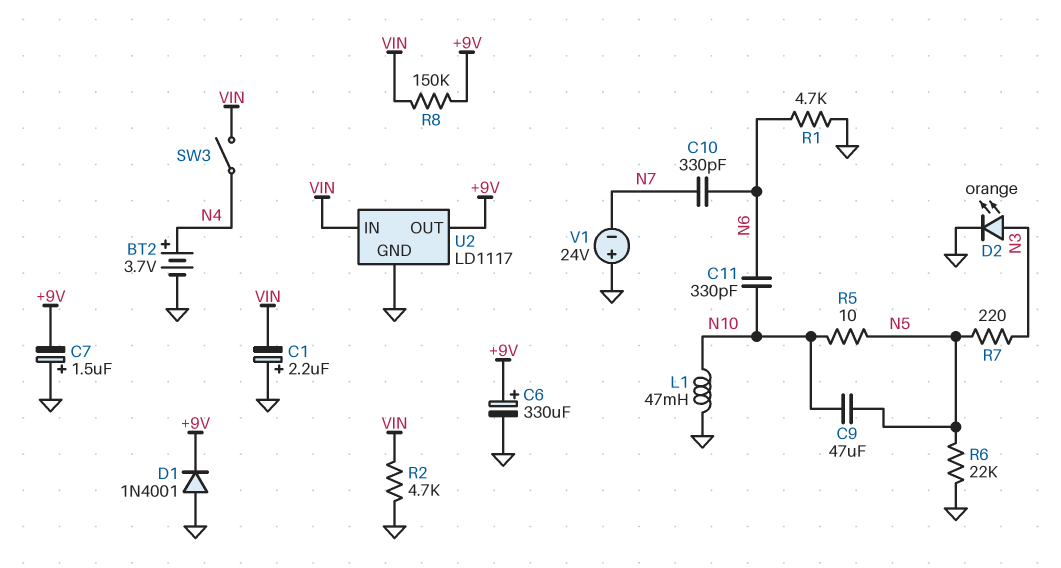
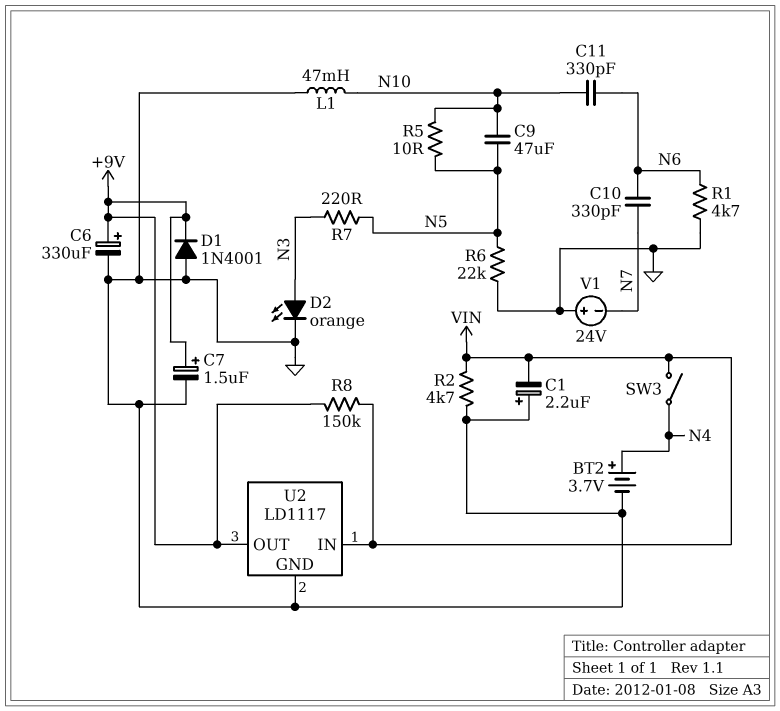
C7: 1.5uF (plus GND, minus +9V) -> 1.5uF (plus +9V, minus GND)

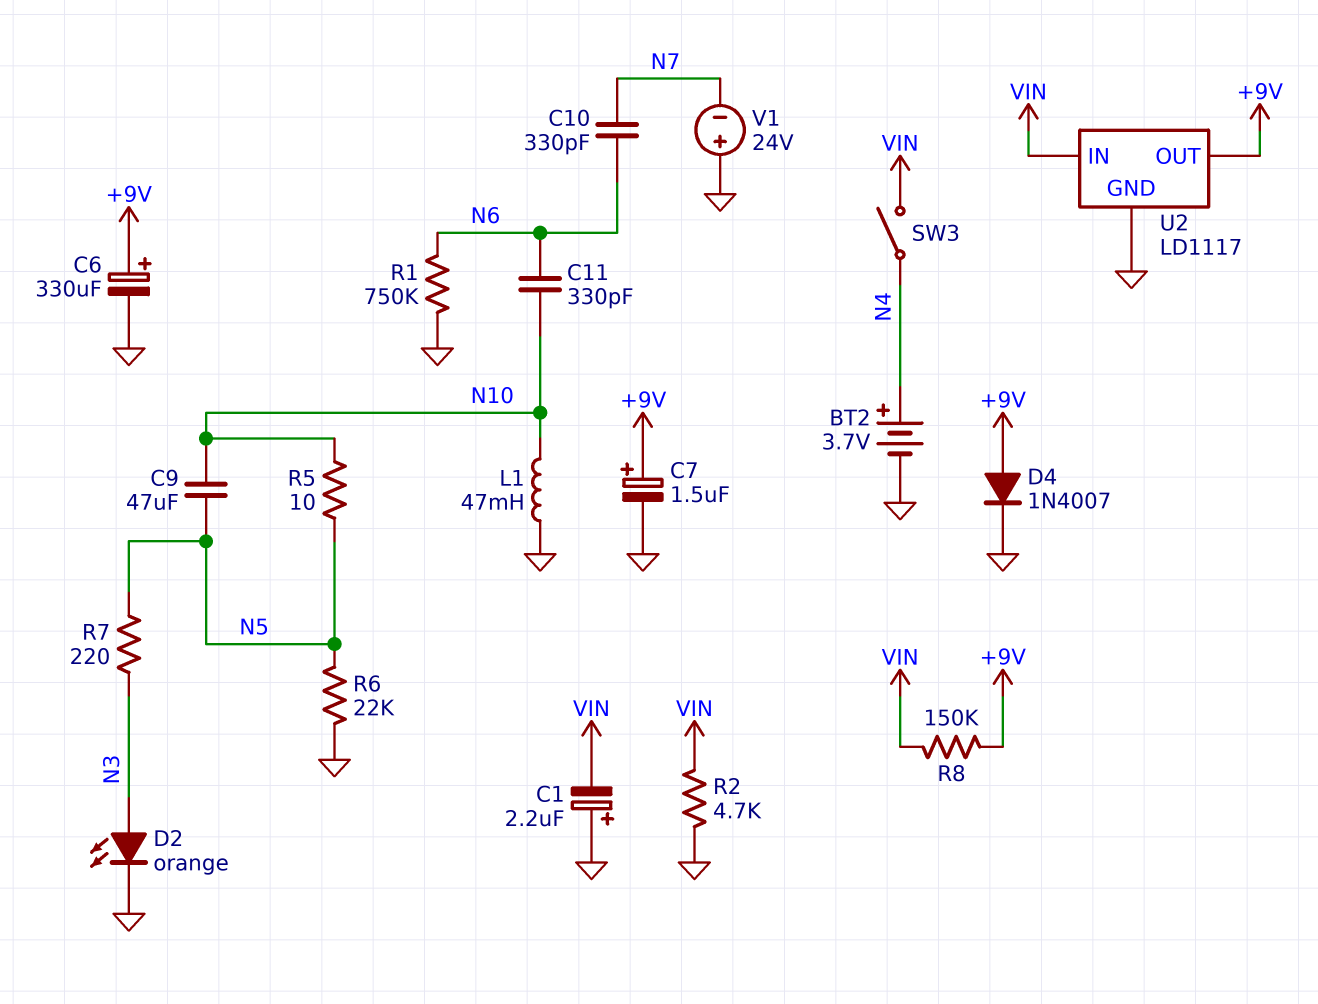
D1: diode 1N4001 (A GND, K +9V) -> none
D4: none -> diode 1N4007 (A +9V, K GND)
R1: 4.7k (GND, N6) -> 750k (GND, N6)

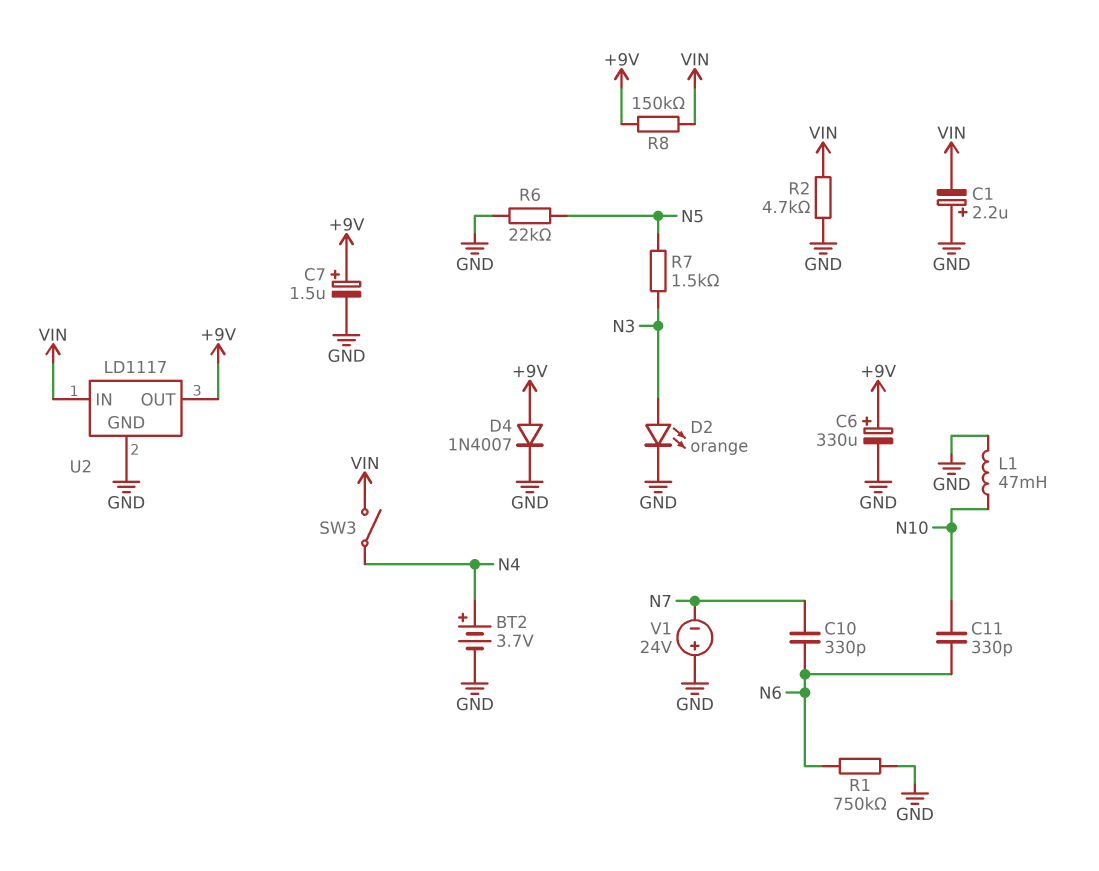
C9: 47uF (N5, N10) -> none
R5: 10 (N5, N10) -> none
R7: 220 (N3, N5) -> 1.5k (N3, N5)

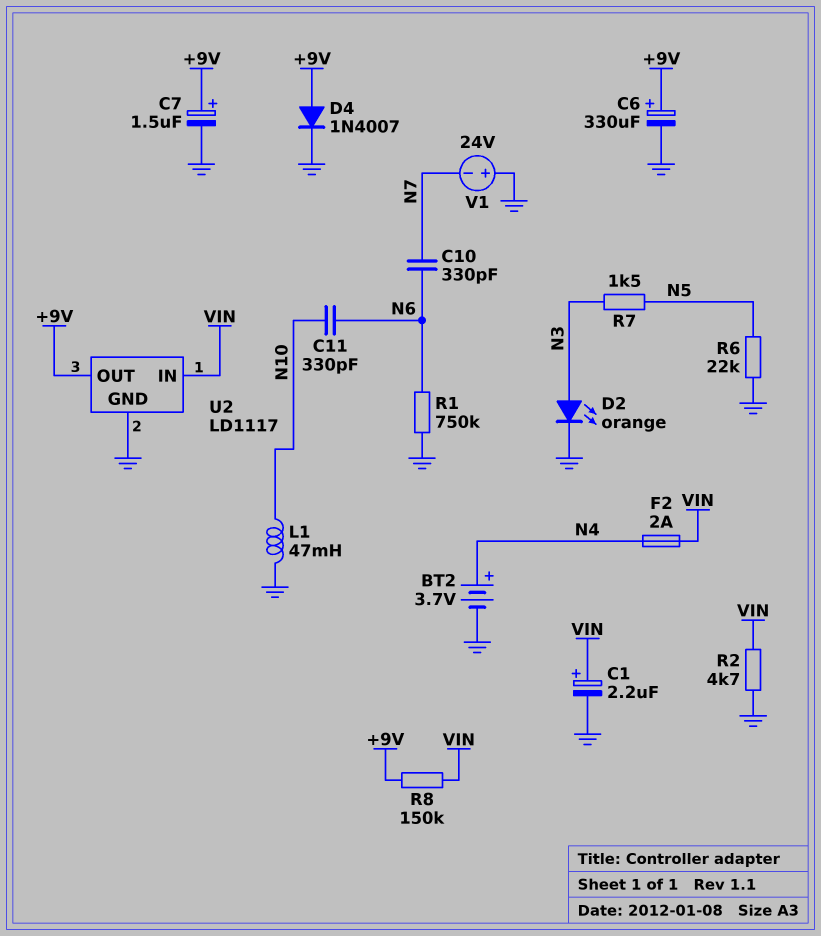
C1: 2.2uF (plus GND, minus VIN) -> 2.2uF (plus VIN, minus GND)
F2: none -> 2A (N4, VIN)
SW3: switch (N4, VIN) -> none

